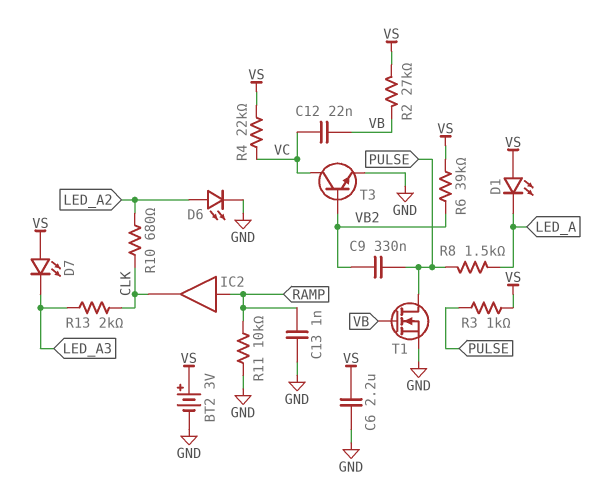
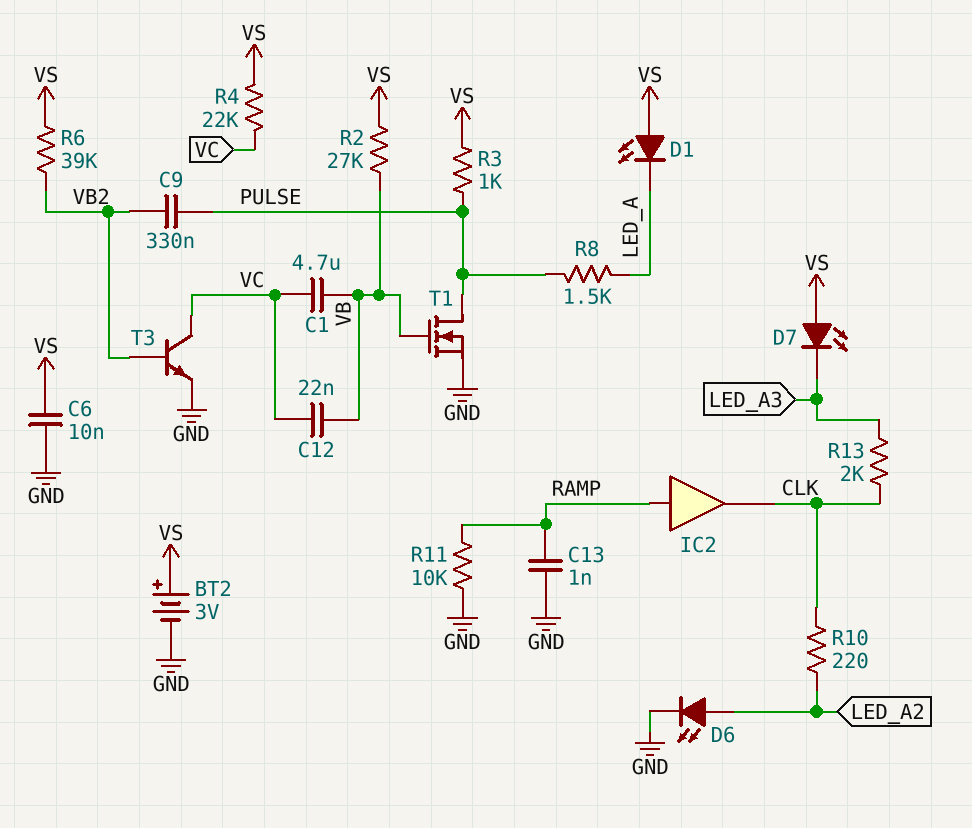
C1: none -> 4.7uF (VB, VC)
C6: 2.2uF (GND, VS) -> 10nF (GND, VS)
R10: 680 (CLK, LED_A2) -> 220 (CLK, LED_A2)

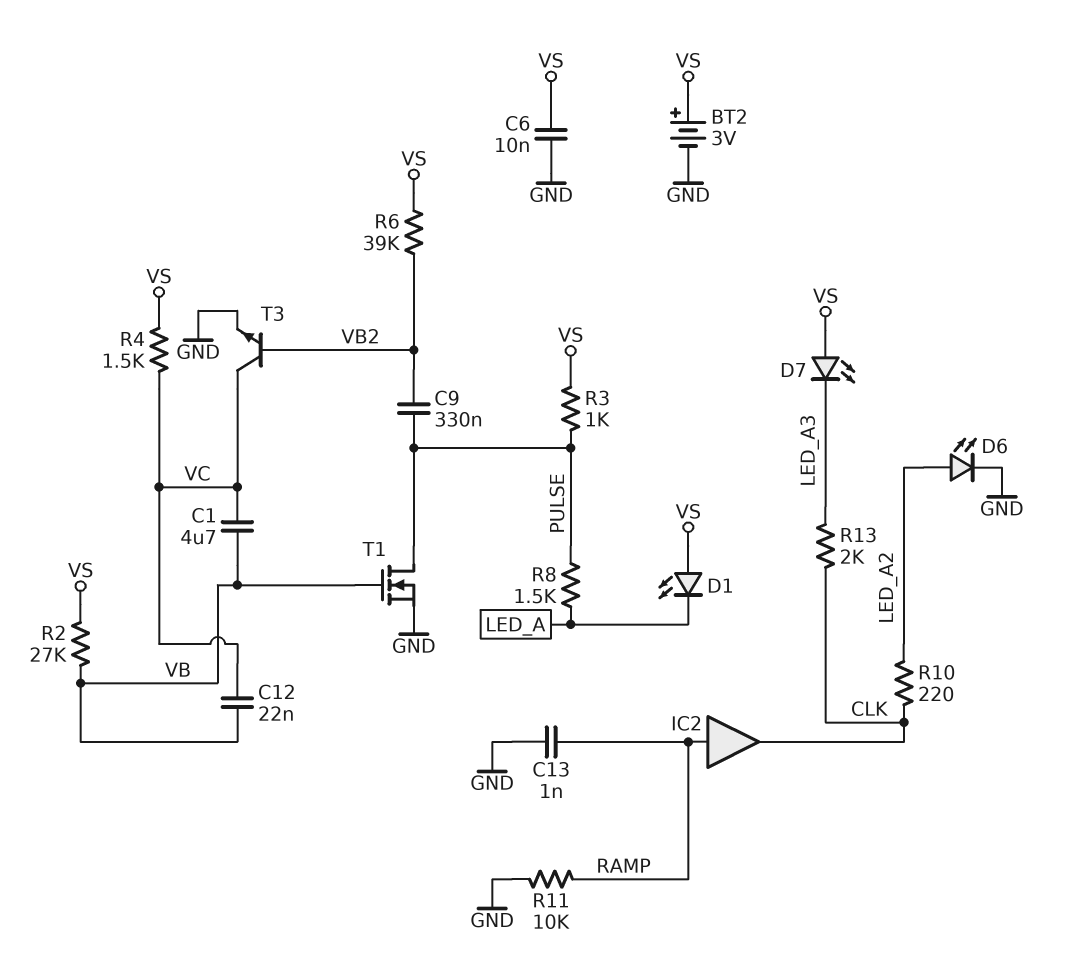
R4: 22k (VC, VS) -> 1.5k (VC, VS)

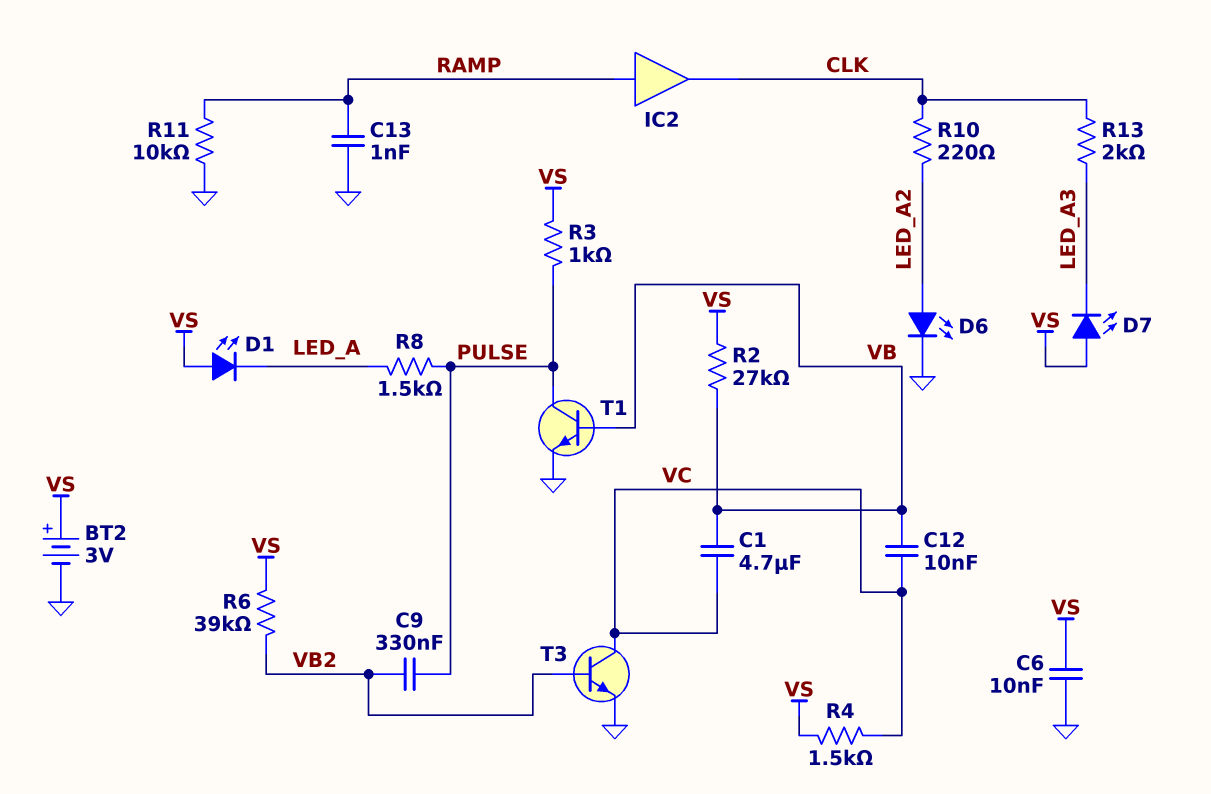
C12: 22nF (VB, VC) -> 10nF (VB, VC)
T1: NMOS (G VB, D PULSE, S GND) -> NPN (B VB, C PULSE, E GND)

